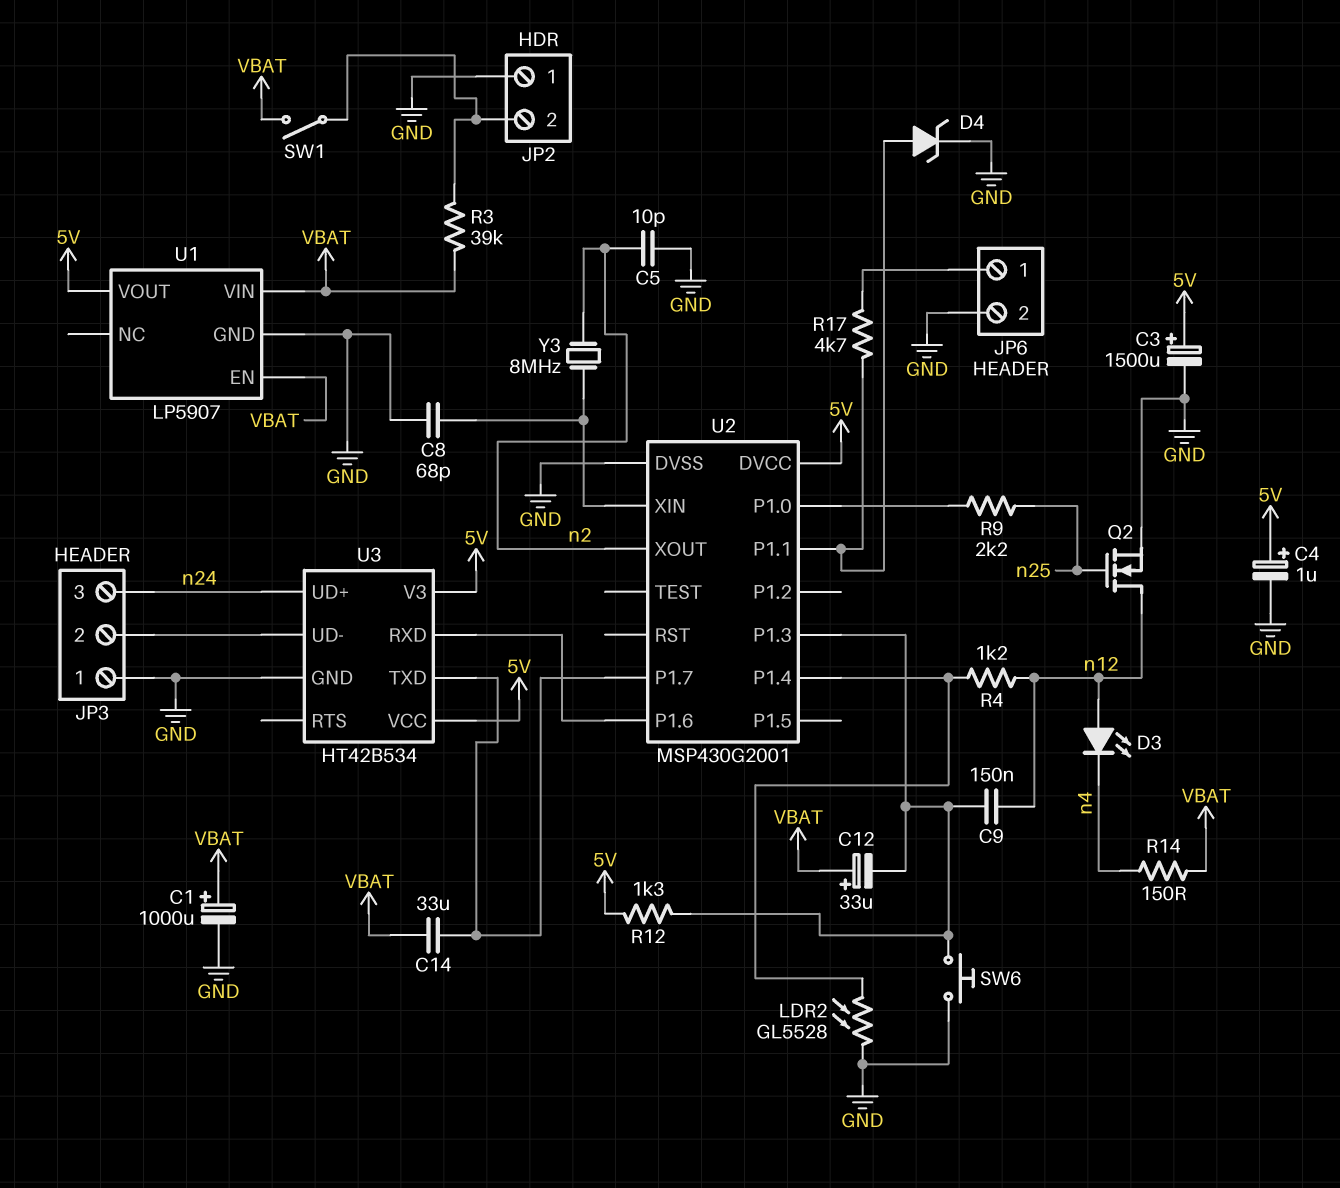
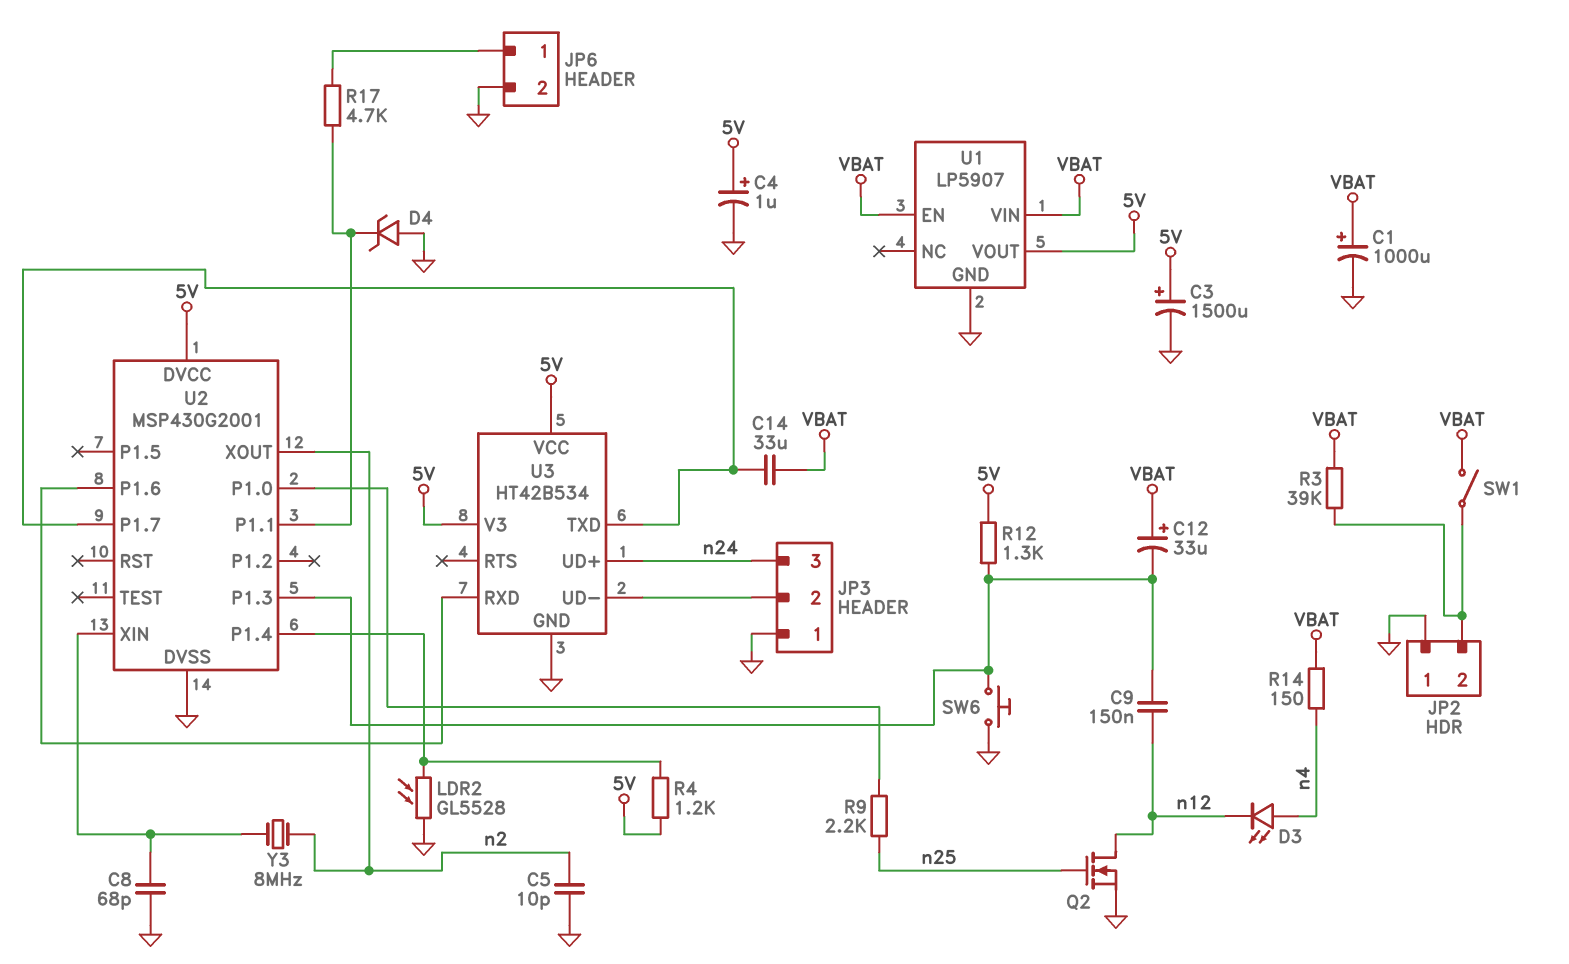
D3: LED (A n12, K n4) -> LED (A n4, K n12)
D4: zener (A U2/P1.1, K GND) -> zener (A GND, K U2/P1.1)
R4: 1.2k (U2/P1.4, n12) -> 1.2k (5V, U2/P1.4)

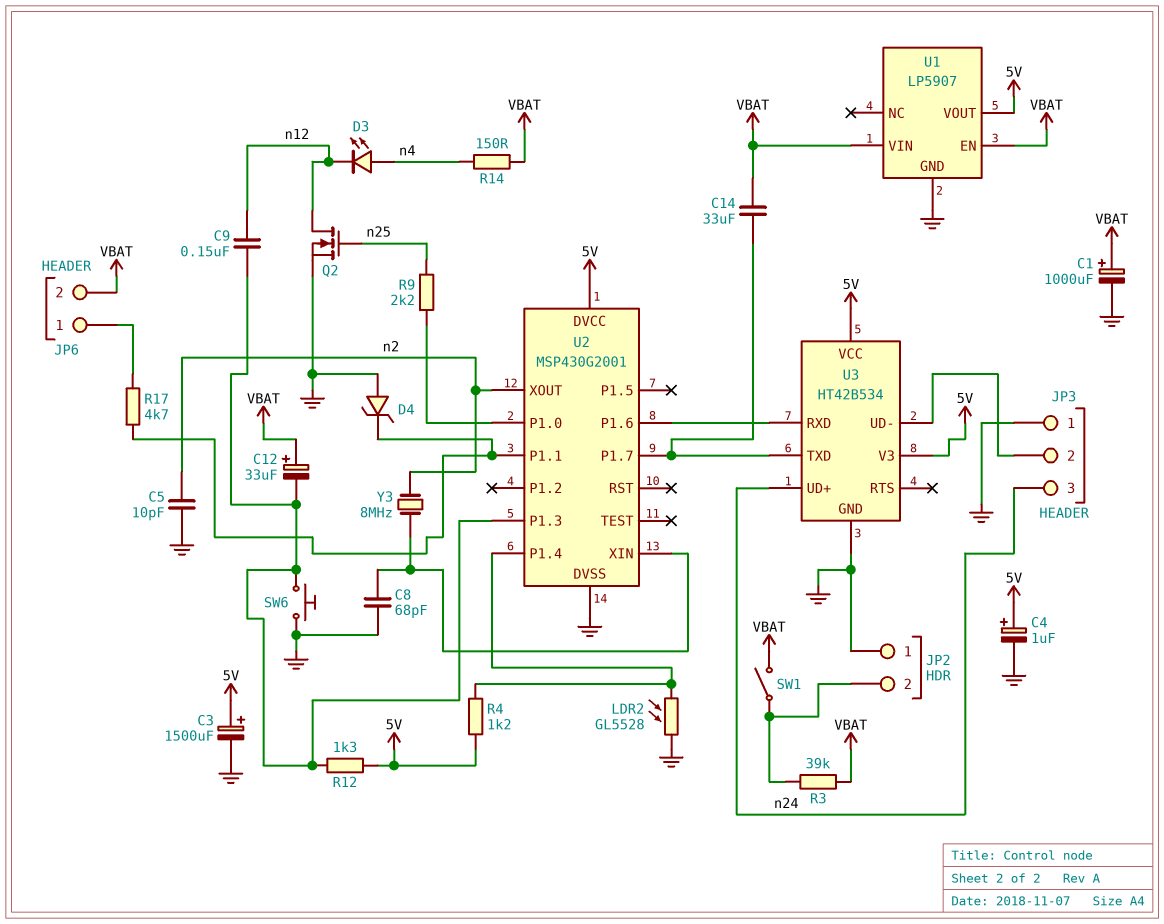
JP6 pin 2: GND -> VBAT

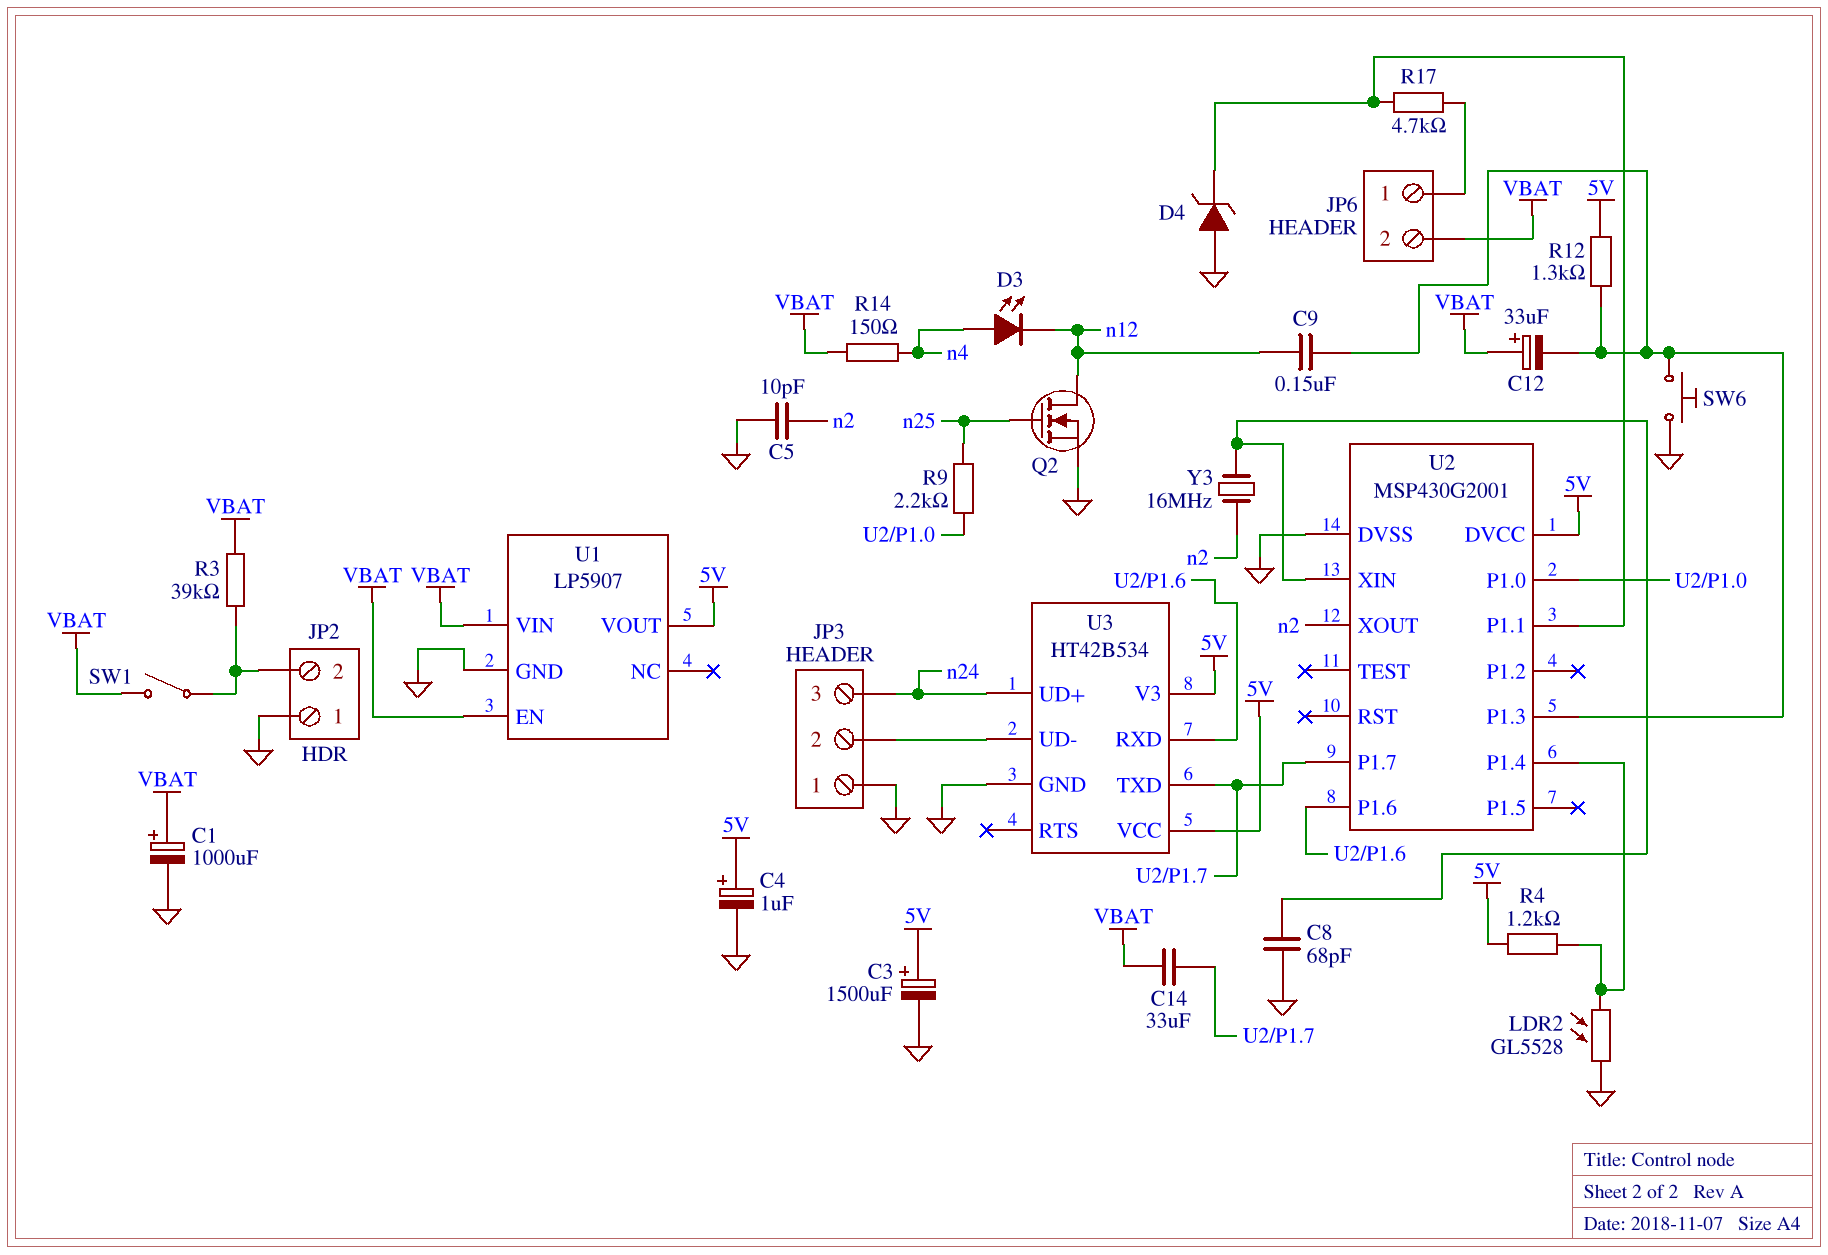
Y3: 8MHz (U2/XIN, n2) -> 16MHz (U2/XIN, n2)

